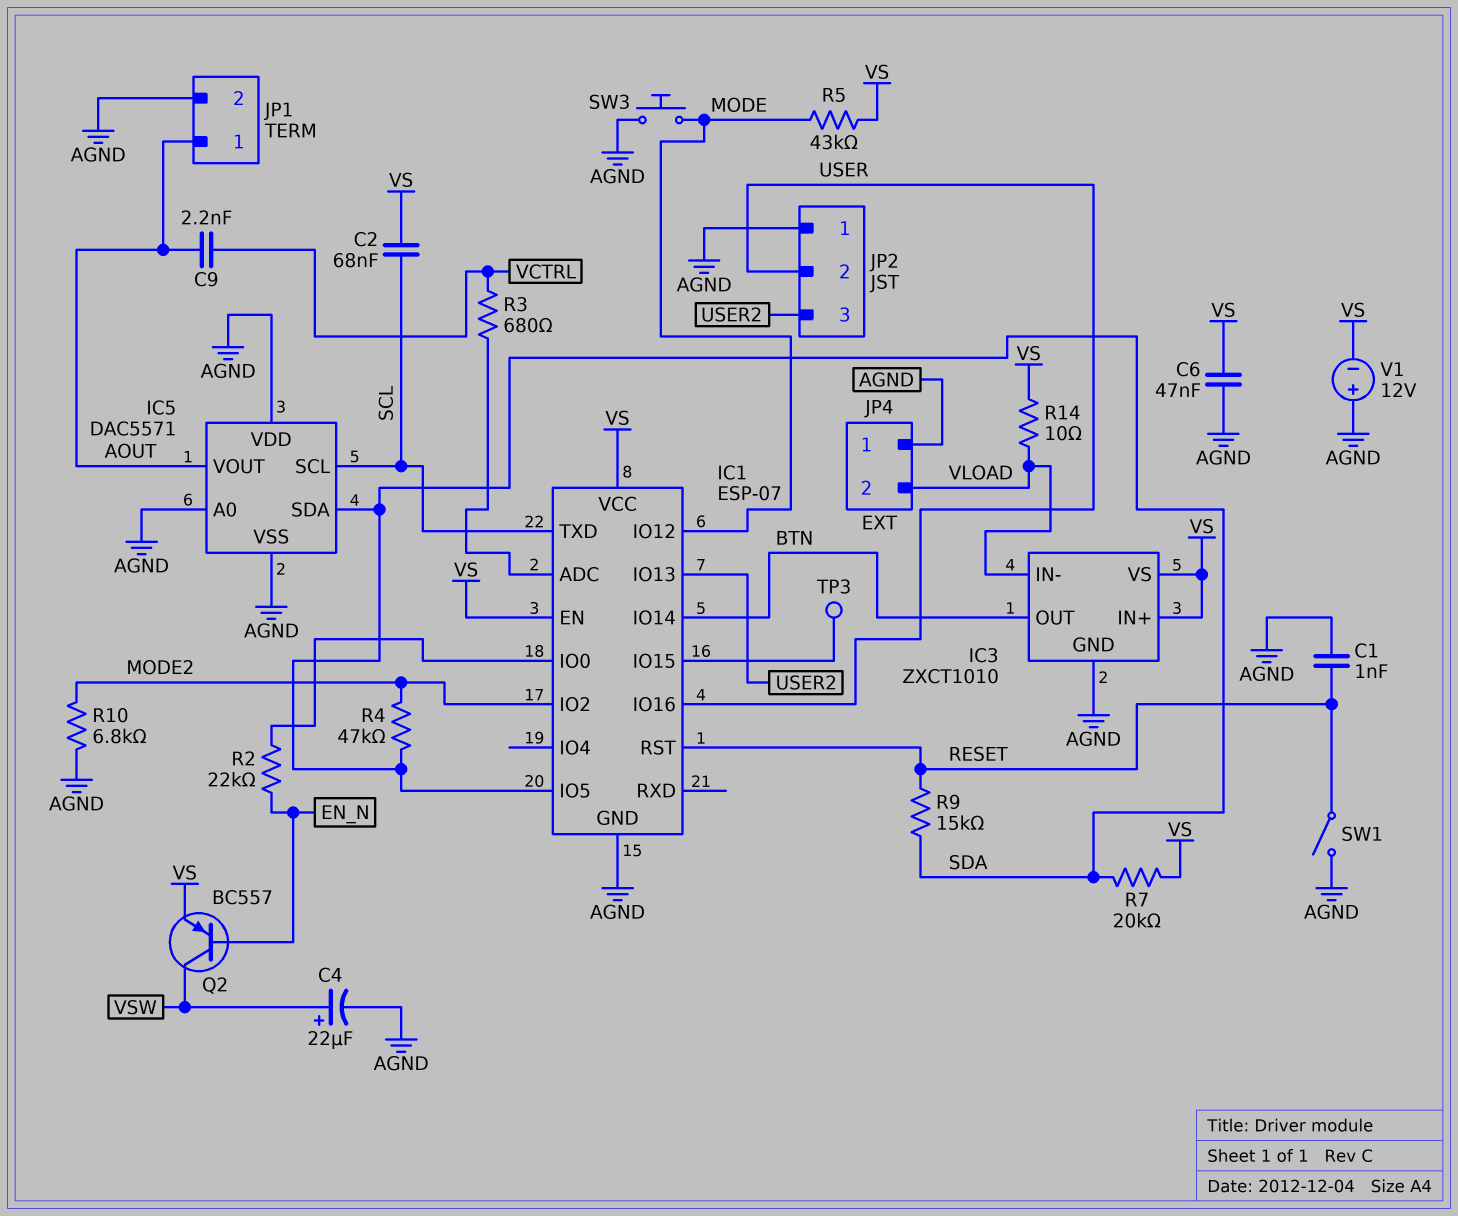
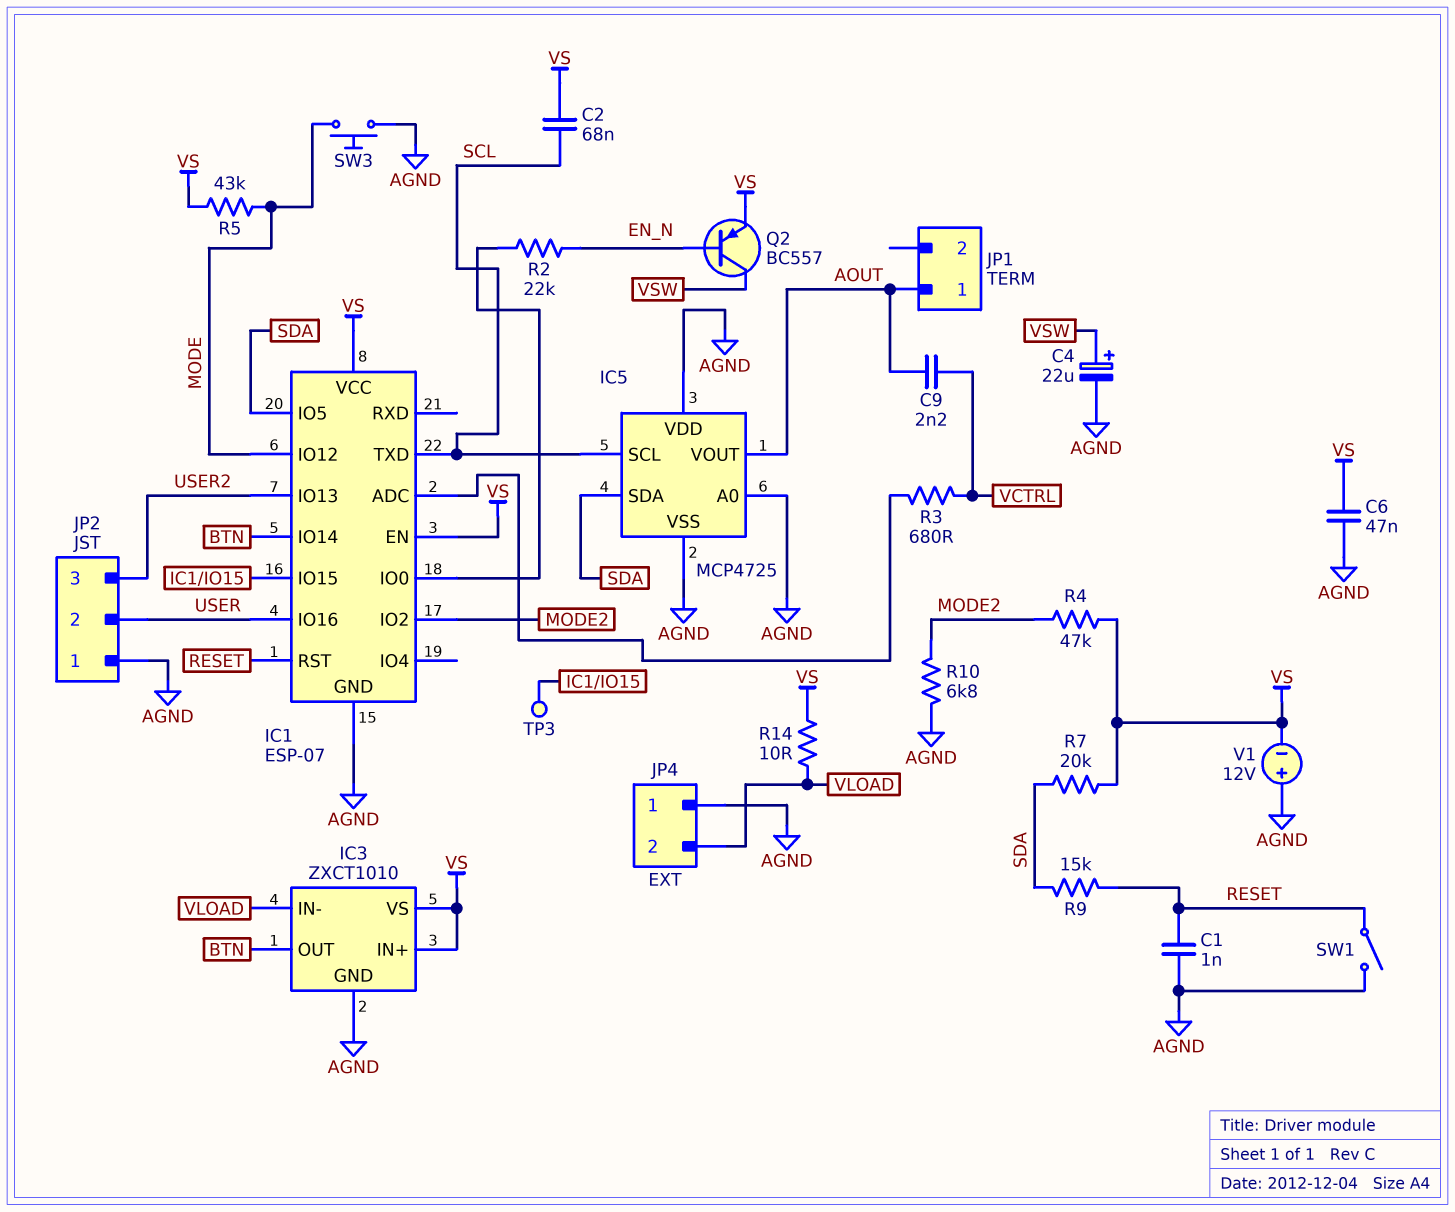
IC5: DAC5571 -> MCP4725
JP1 pin 2: AGND -> none
R4: 47k (MODE2, SDA) -> 47k (MODE2, VS)

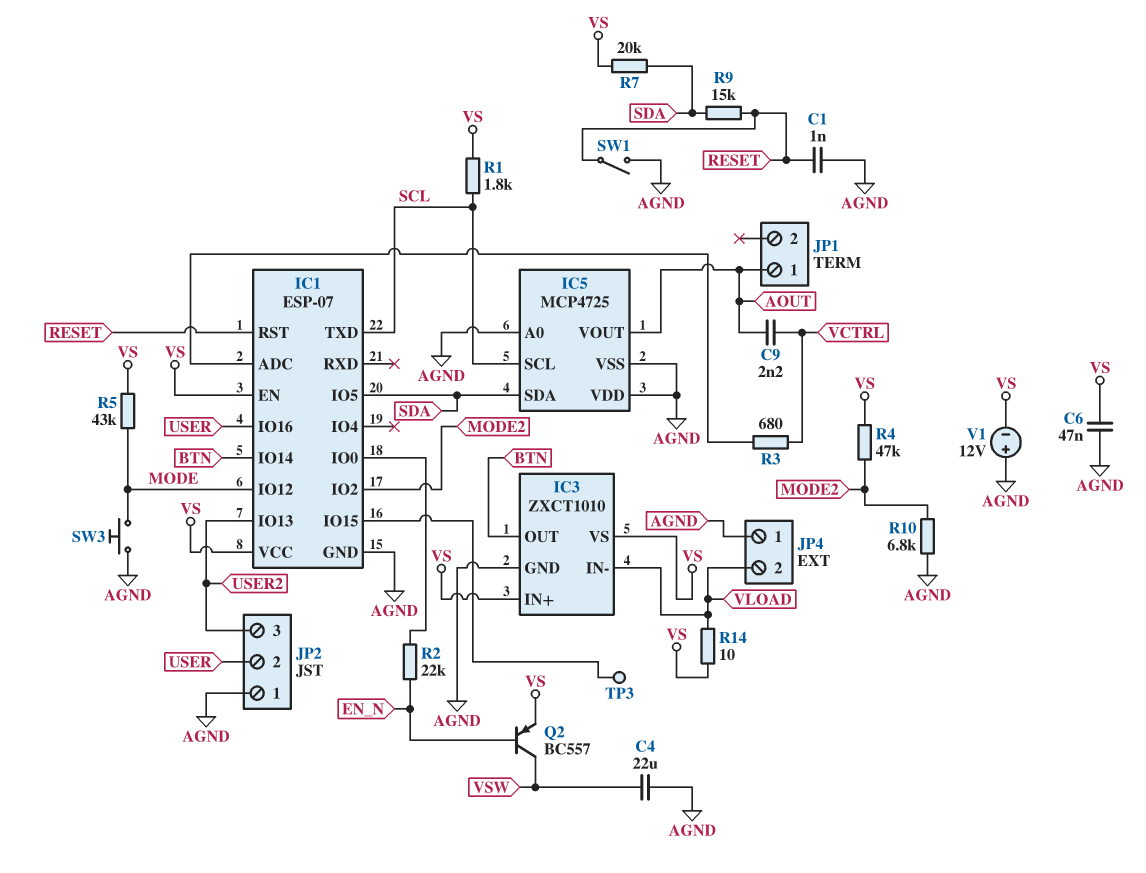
C2: 68nF (SCL, VS) -> none
C4: 22uF (plus VSW, minus AGND) -> 22uF (AGND, VSW)
R1: none -> 1.8k (SCL, VS)

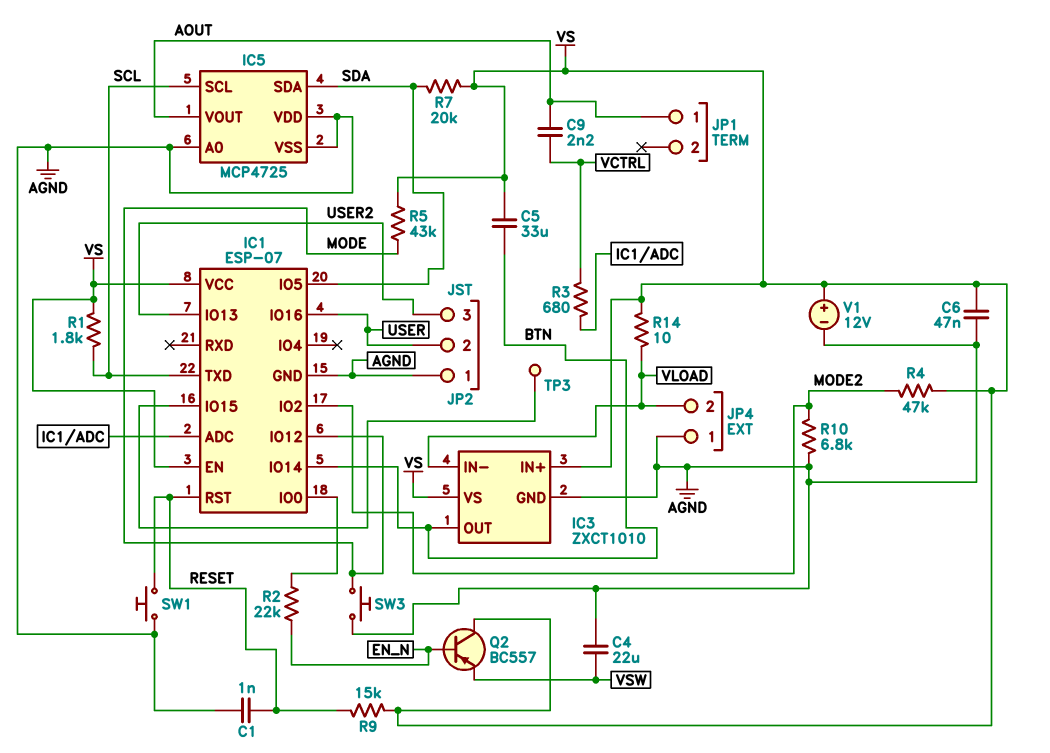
C5: none -> 33uF (BTN, VS)
Q2: PNP BC557 (B EN_N, C VSW, E VS) -> PNP BC557 (B EN_N, C VS, E VSW)
R9: 15k (RESET, SDA) -> 15k (RESET, VS)
SW1: switch (AGND, RESET) -> button (AGND, RESET)
V1: 12V (plus AGND, minus VS) -> 12V (plus VS, minus AGND)

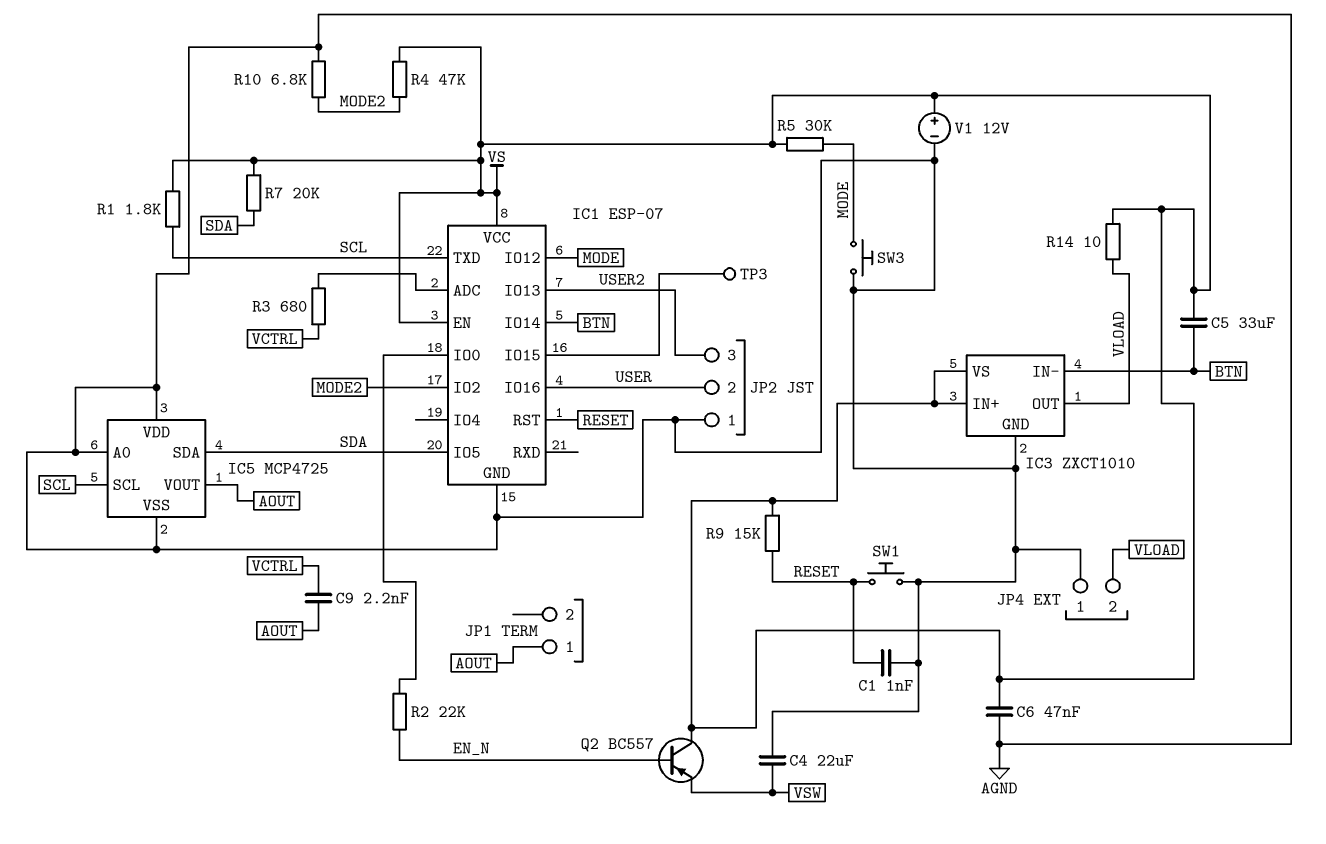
IC3 pin IN-: VLOAD -> BTN
IC3 pin OUT: BTN -> VLOAD
R5: 43k (MODE, VS) -> 30k (MODE, VS)

